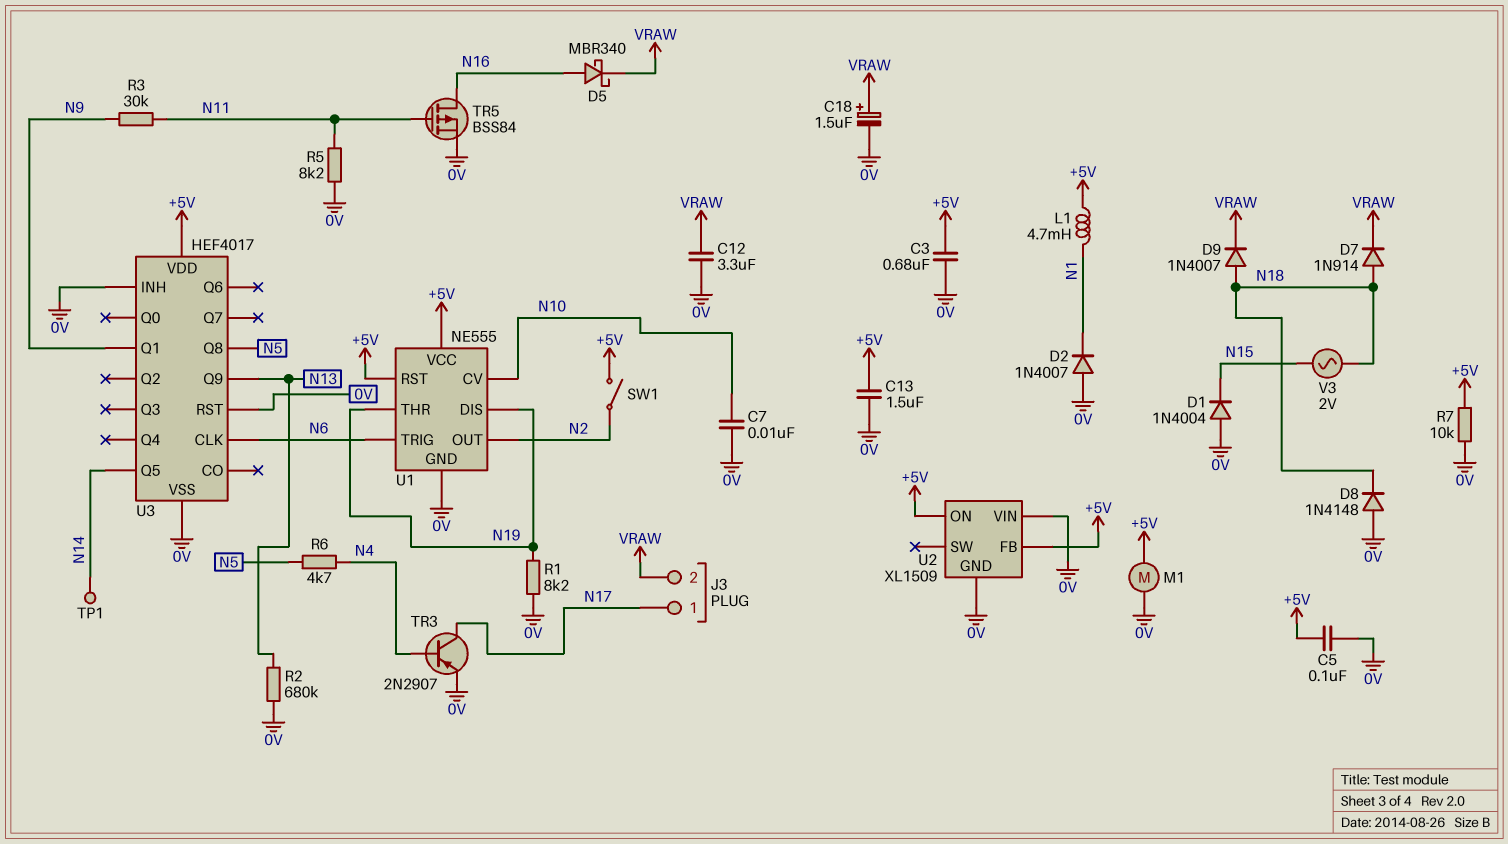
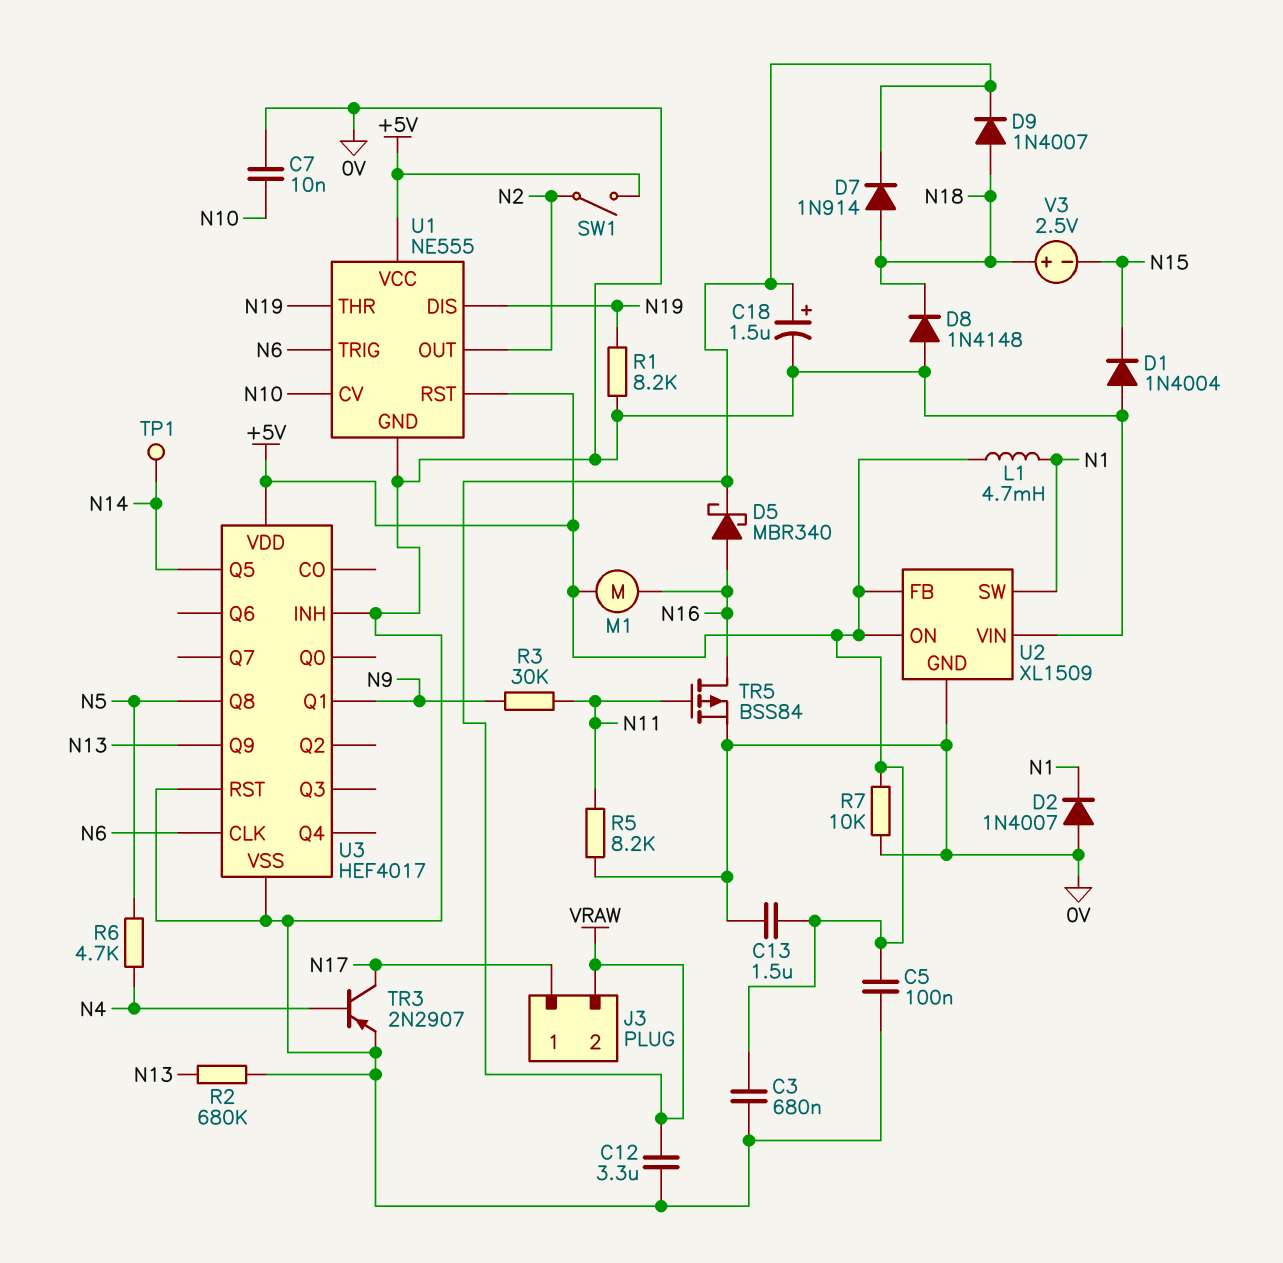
M1: motor (+5V, 0V) -> motor (+5V, N16)
U2 pin SW: none -> N1
V3: AC 2V (N15, N18) -> 2.5V (plus N18, minus N15)

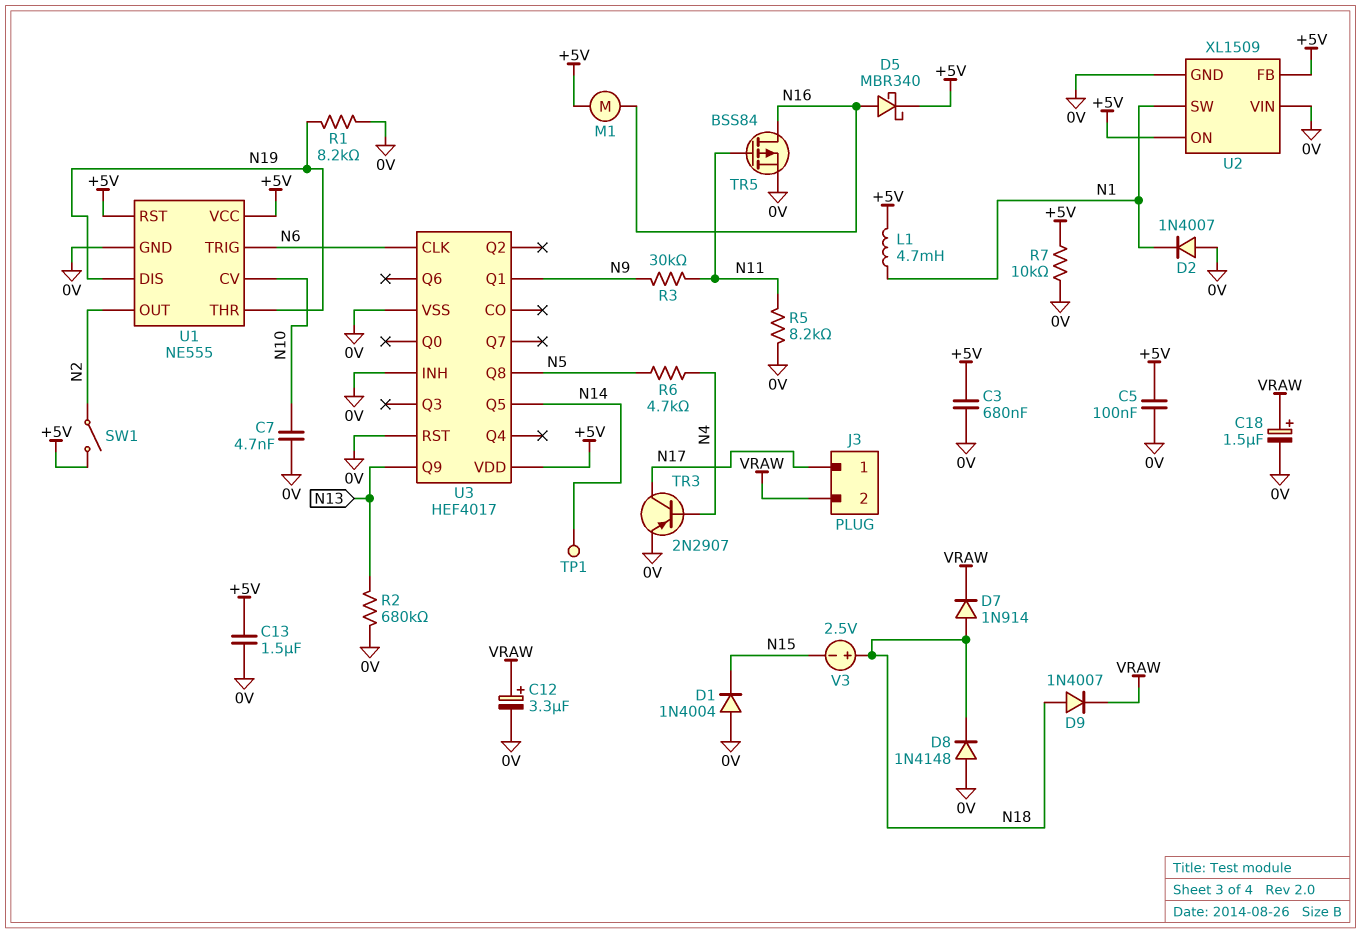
C7: 10nF (0V, N10) -> 4.7nF (0V, N10)
C12: 3.3uF (0V, VRAW) -> 3.3uF (plus VRAW, minus 0V)
D5: schottky MBR340 (A N16, K VRAW) -> schottky MBR340 (A N16, K +5V)

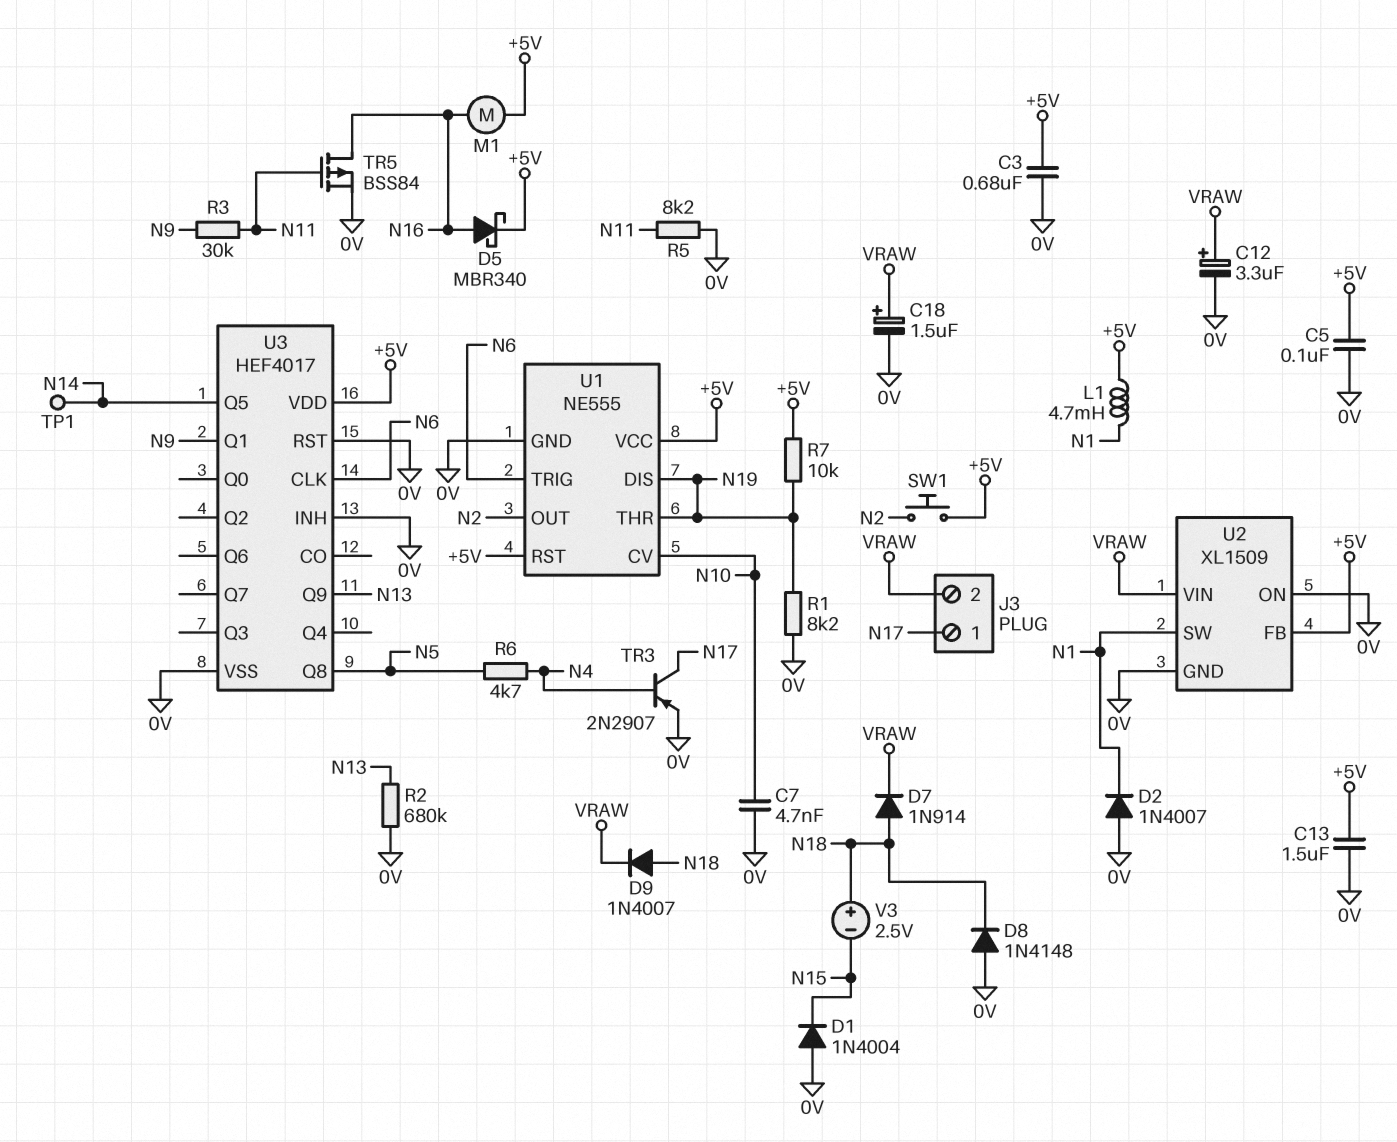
R7: 10k (+5V, 0V) -> 10k (+5V, N19)
SW1: switch (+5V, N2) -> button (+5V, N2)
U2 pin ON: +5V -> 0V
U2 pin VIN: 0V -> VRAW

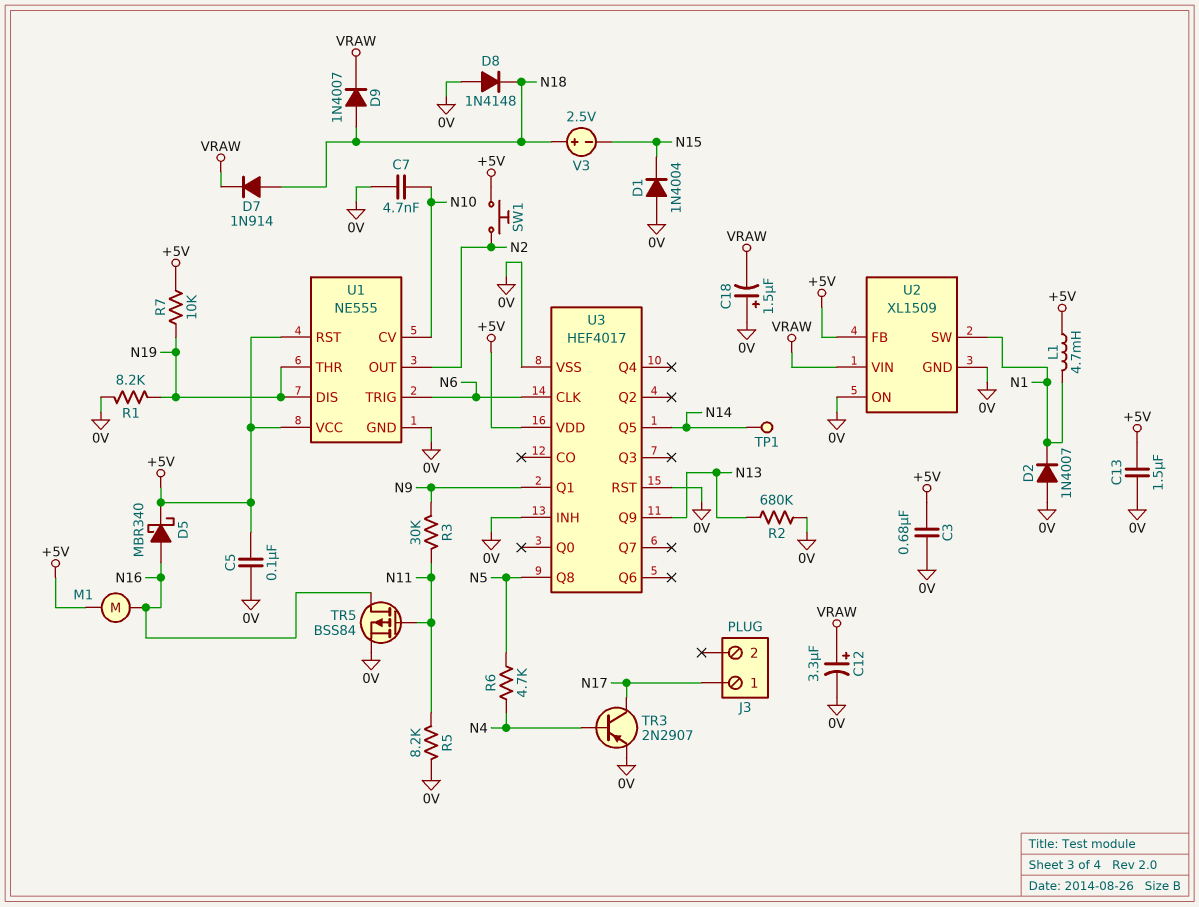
C18: 1.5uF (plus VRAW, minus 0V) -> 1.5uF (plus 0V, minus VRAW)
J3 pin 2: VRAW -> none

